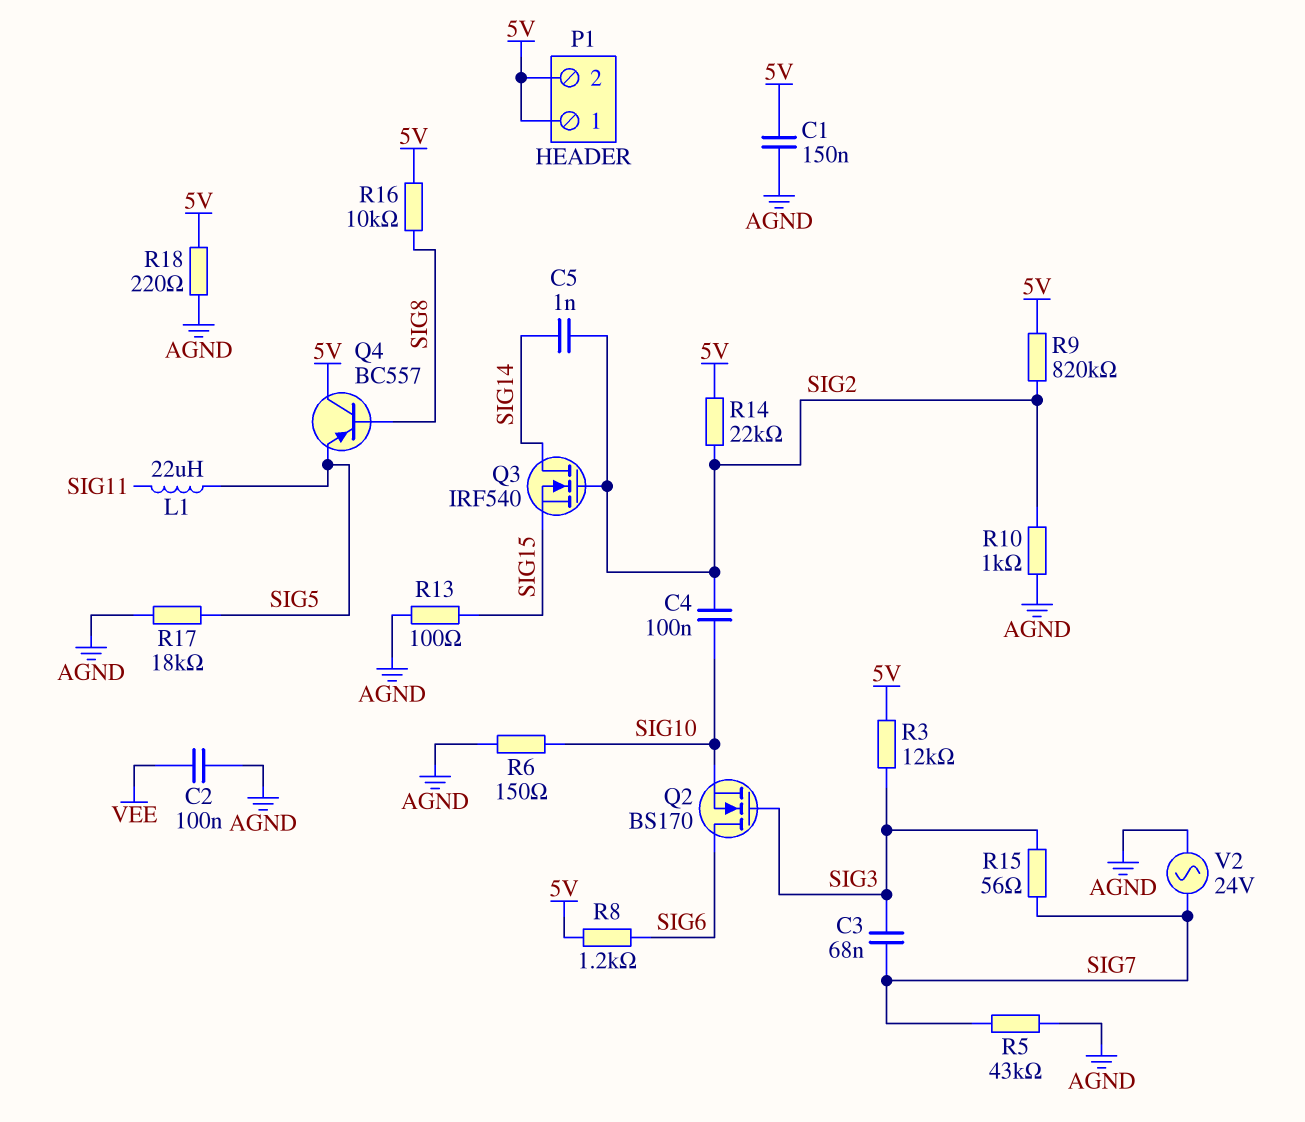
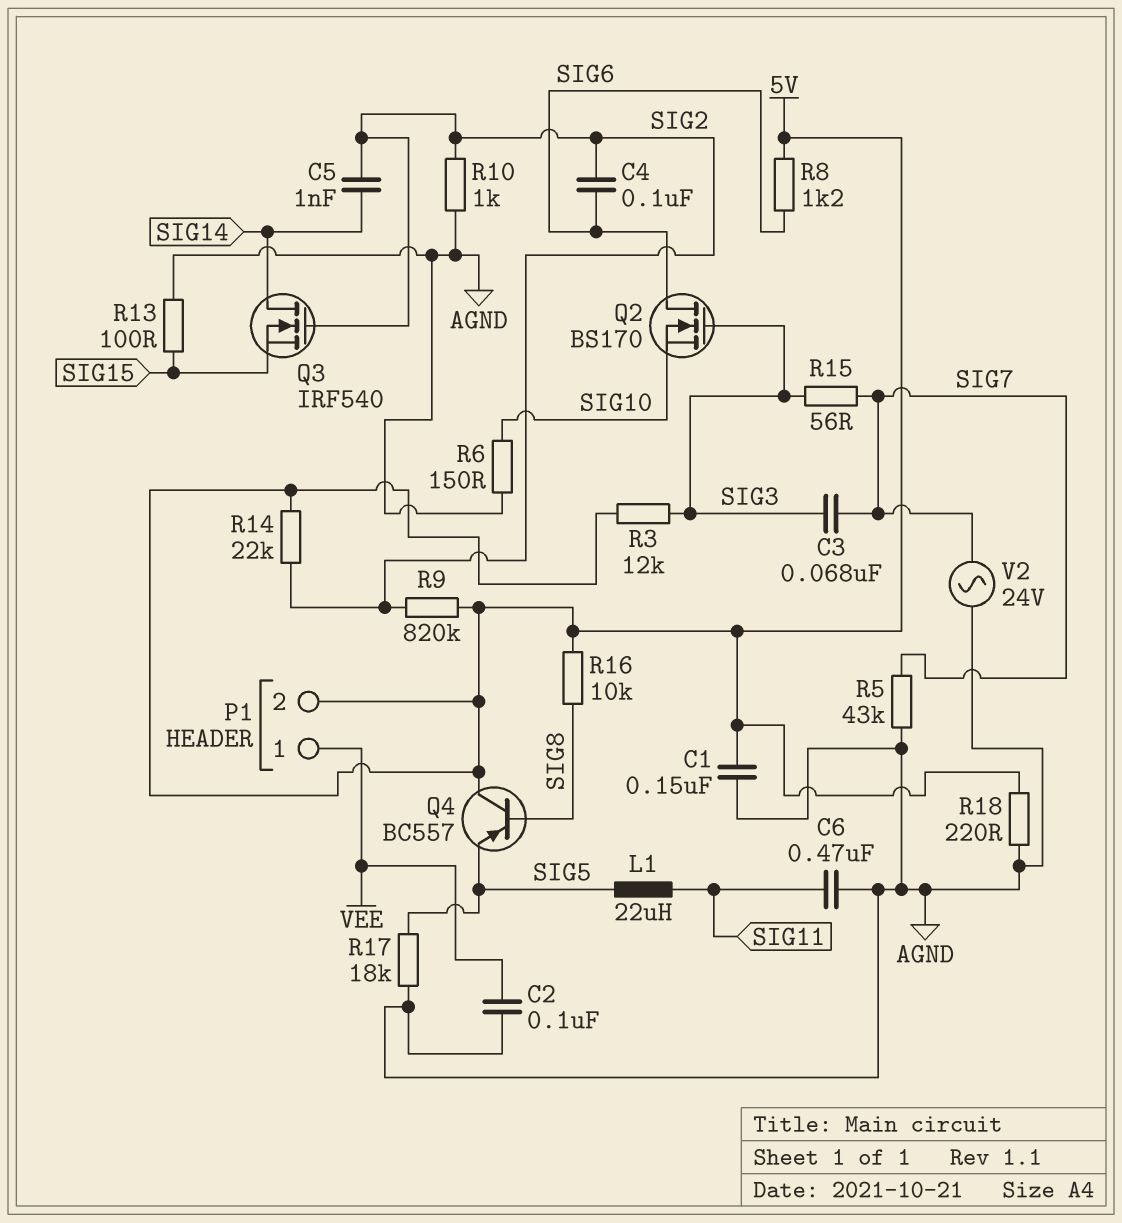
C4: 100nF (SIG2, SIG10) -> 100nF (SIG2, SIG6)
C6: none -> 470nF (AGND, SIG11)
P1 pin 1: 5V -> VEE

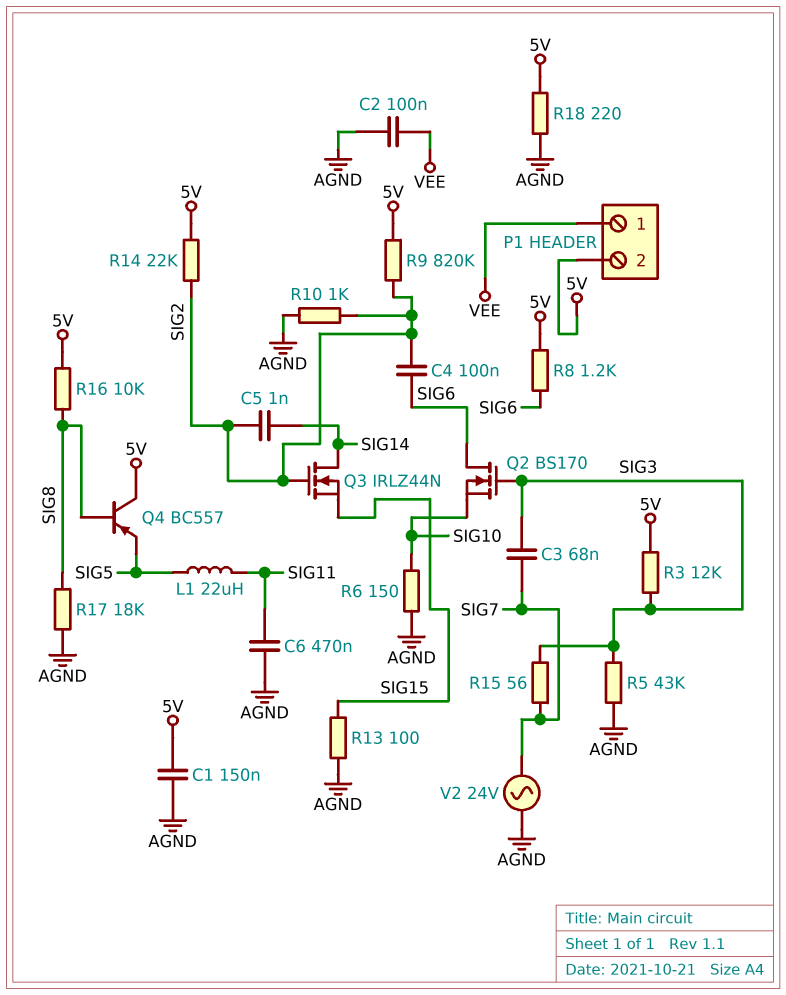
Q3: NMOS IRF540 (G SIG2, D SIG14, S SIG15) -> NMOS IRLZ44N (G SIG2, D SIG14, S SIG15)
R5: 43k (AGND, SIG7) -> 43k (AGND, SIG3)
R17: 18k (AGND, SIG5) -> 18k (AGND, SIG8)

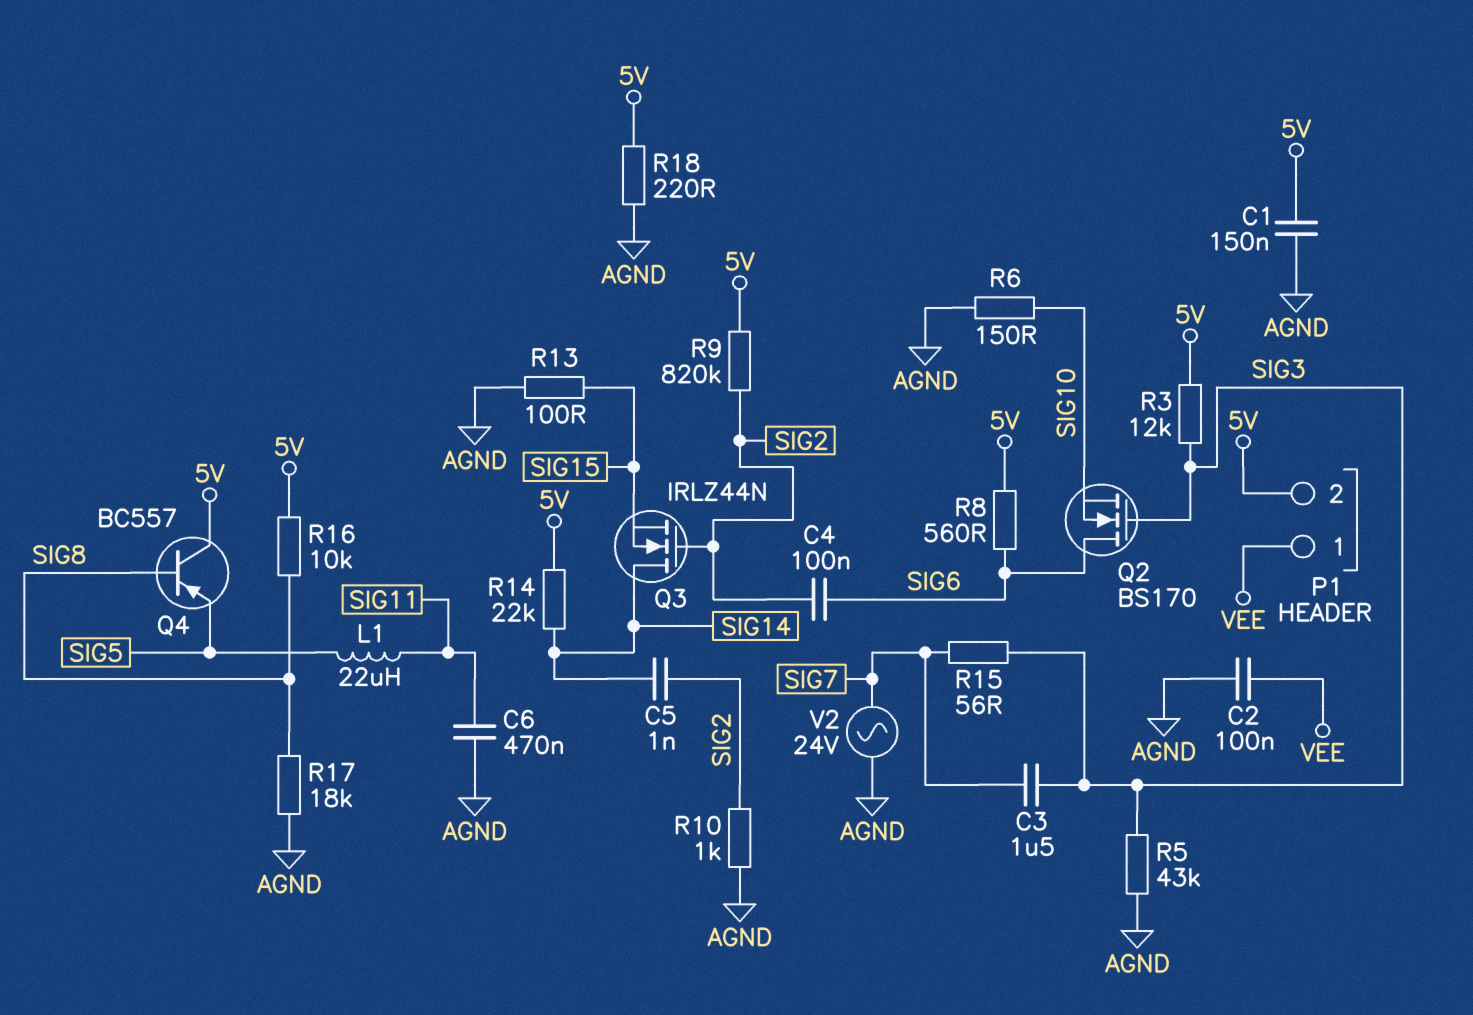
C3: 68nF (SIG3, SIG7) -> 1.5uF (SIG3, SIG7)
R8: 1.2k (5V, SIG6) -> 560 (5V, SIG6)
R14: 22k (5V, SIG2) -> 22k (5V, SIG14)

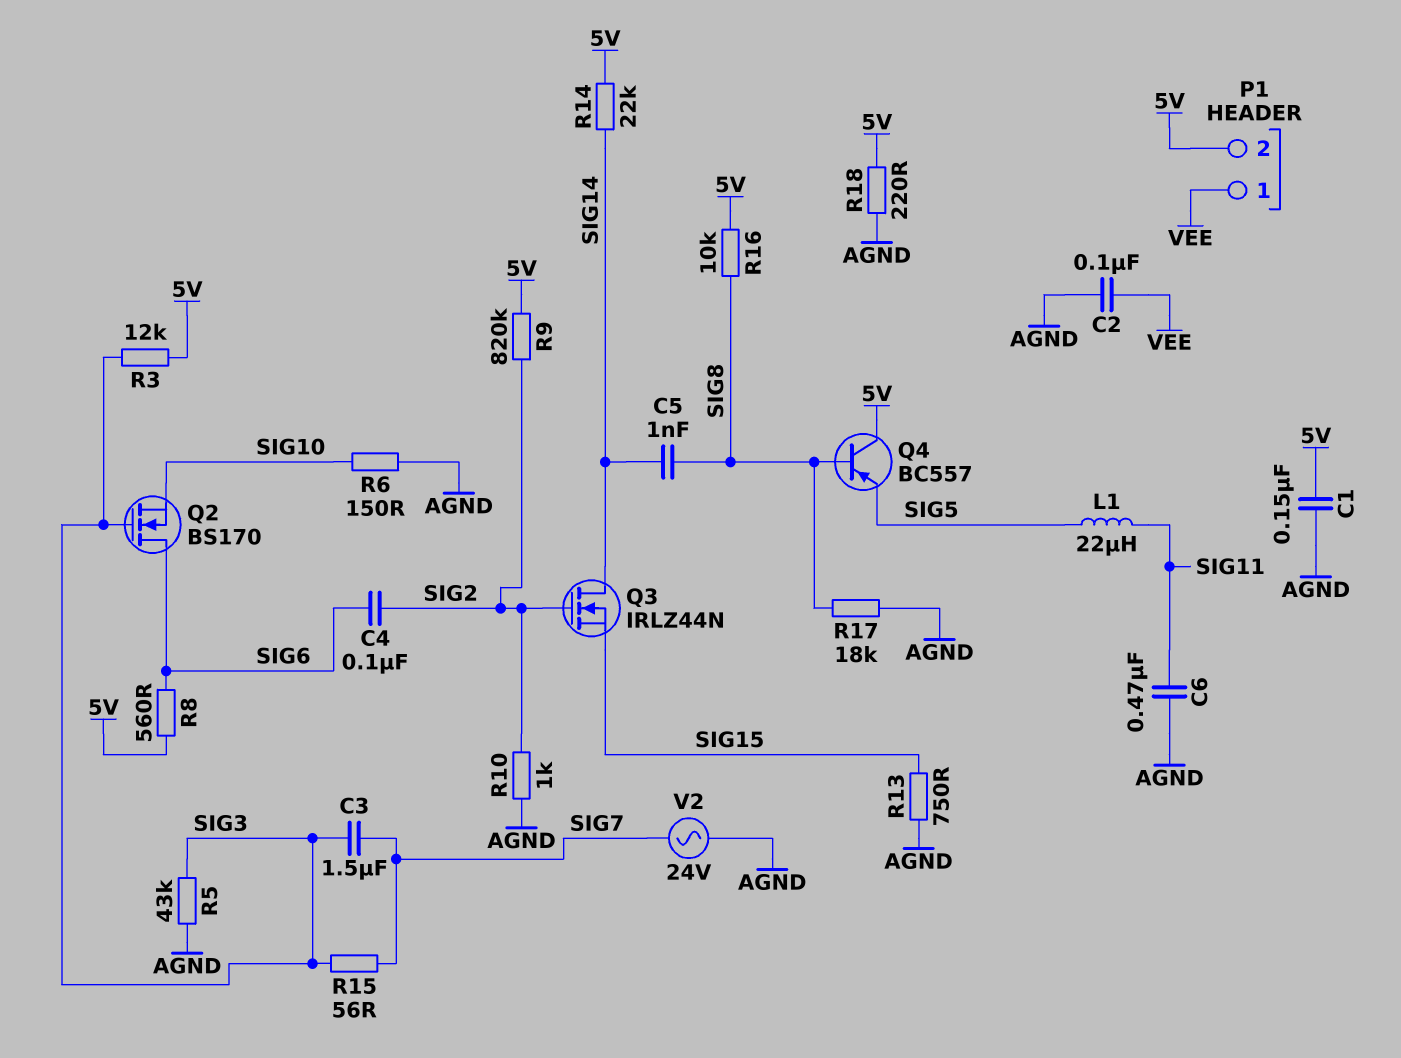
C5: 1nF (SIG2, SIG14) -> 1nF (SIG8, SIG14)
R13: 100 (AGND, SIG15) -> 750 (AGND, SIG15)

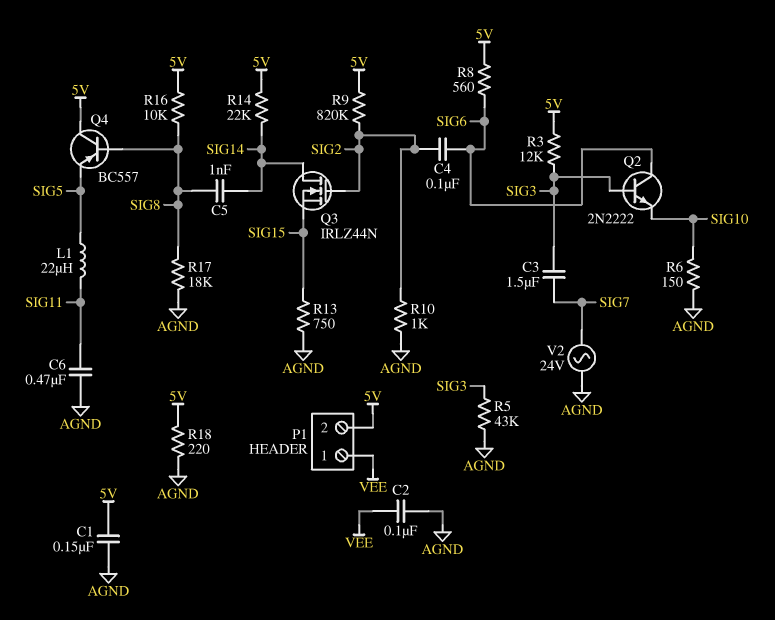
Q2: NMOS BS170 (G SIG3, D SIG6, S SIG10) -> NPN 2N2222 (B SIG3, C SIG6, E SIG10)
R15: 56 (SIG3, SIG7) -> none

